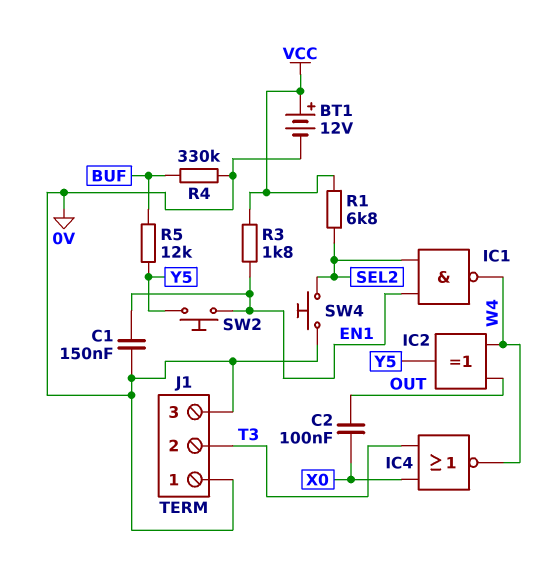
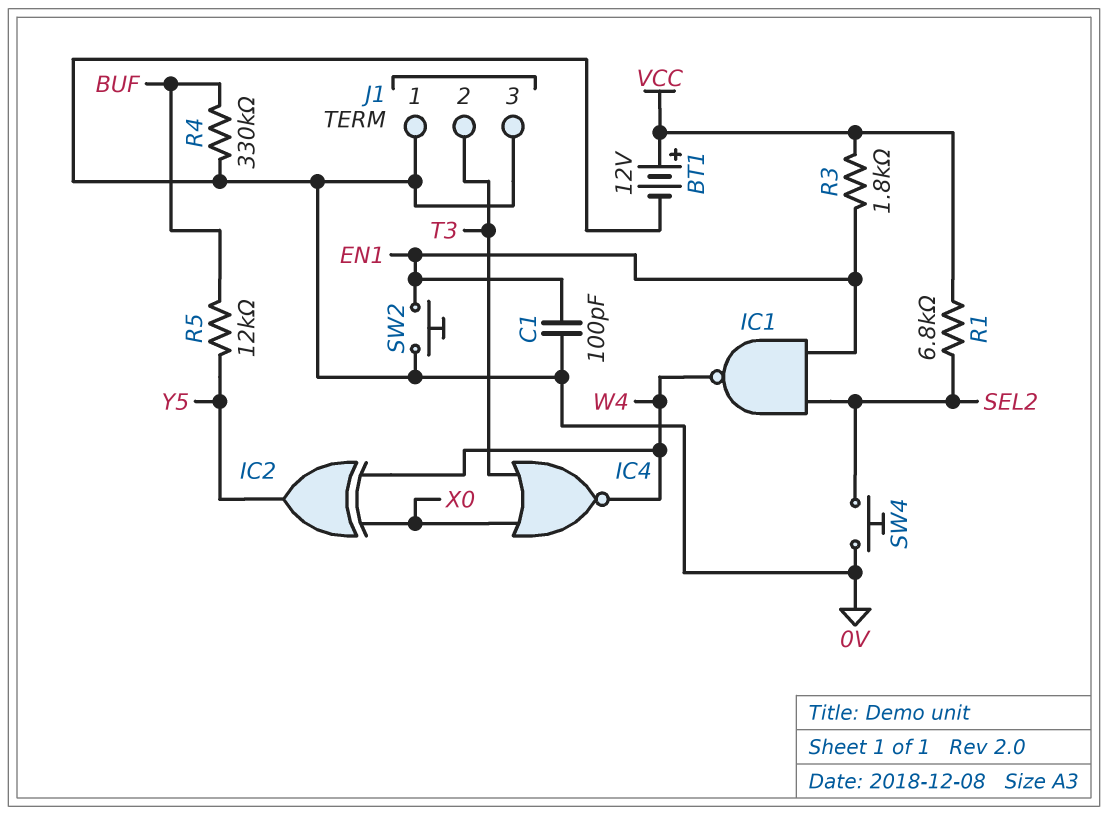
C1: 150nF (0V, EN1) -> 100pF (0V, EN1)
C2: 100nF (OUT, X0) -> none
IC2: XOR (in OUT, in W4, out Y5) -> XOR (in W4, in X0, out Y5)
SW2: button (EN1, Y5) -> button (0V, EN1)

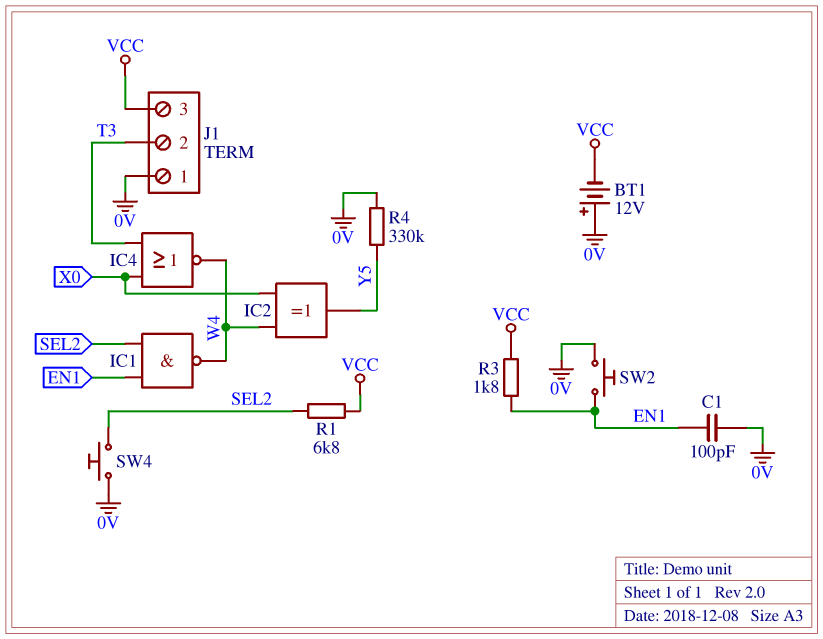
BT1: 12V (plus VCC, minus 0V) -> 12V (plus 0V, minus VCC)
J1 pin 3: 0V -> VCC
R4: 330k (0V, BUF) -> 330k (0V, Y5)
R5: 12k (BUF, Y5) -> none

